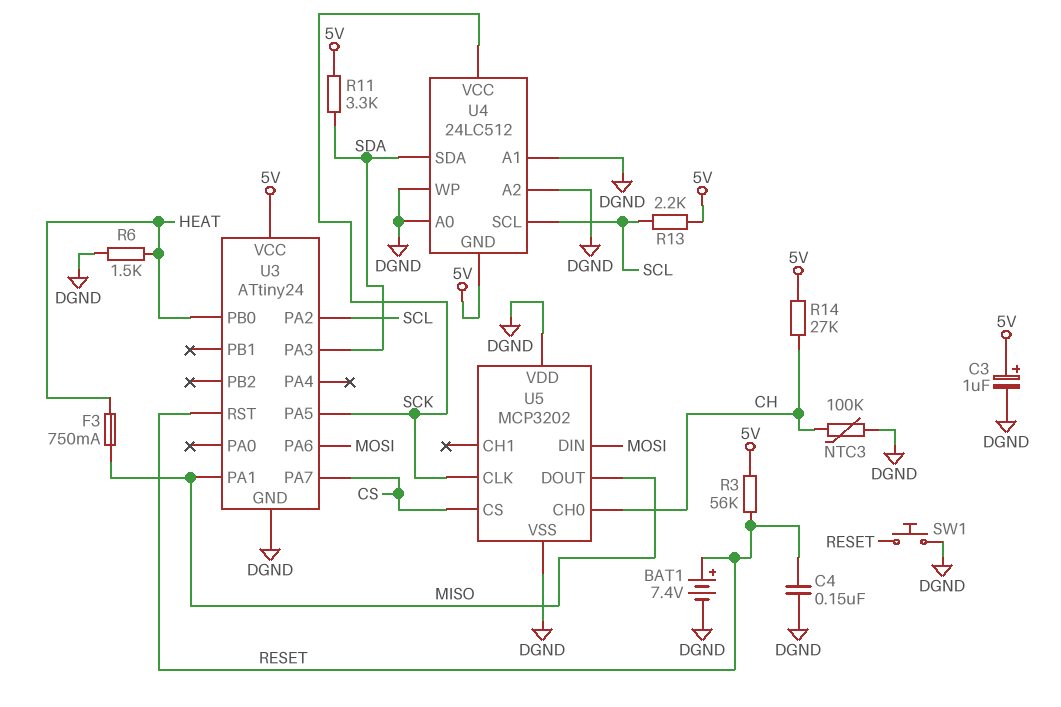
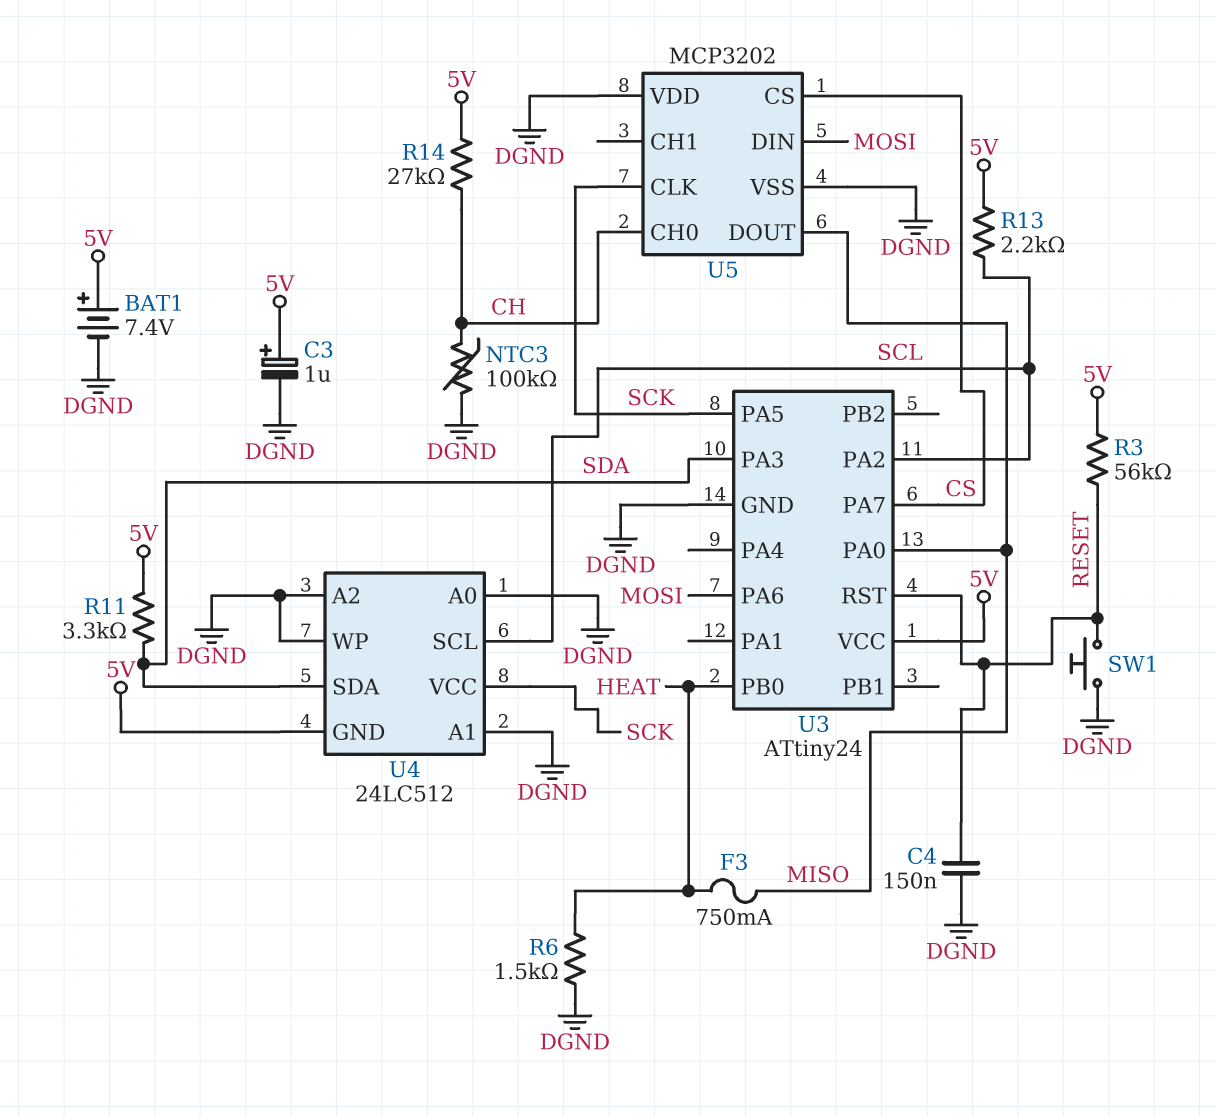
BAT1: 7.4V (plus RESET, minus DGND) -> 7.4V (plus 5V, minus DGND)
U3 pin PA0: none -> MISO
U3 pin PA1: MISO -> none

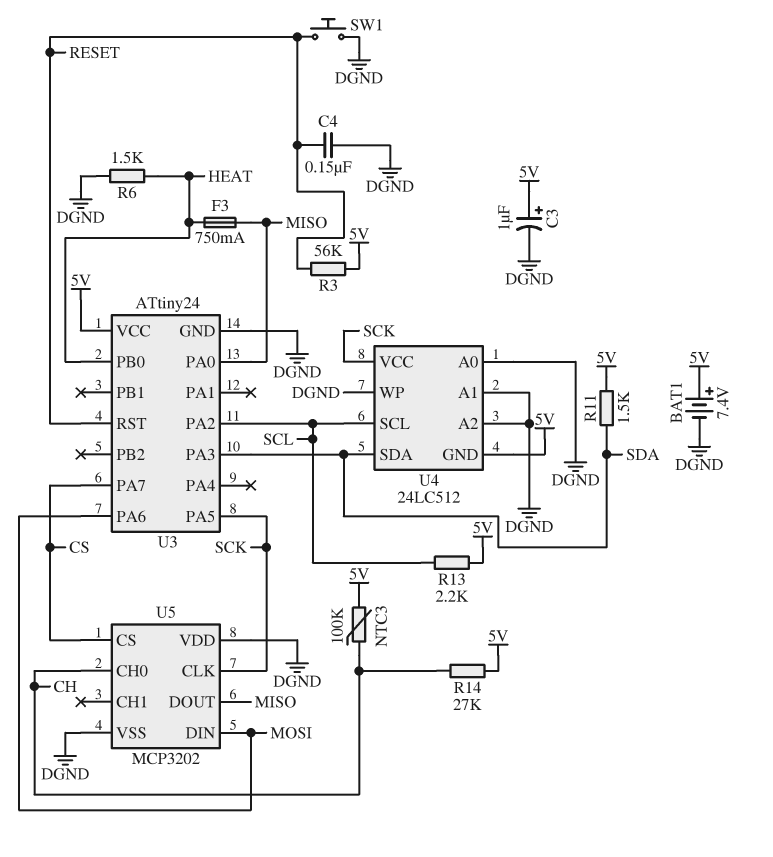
NTC3: 100k (CH, DGND) -> 100k (5V, CH)
R11: 3.3k (5V, SDA) -> 1.5k (5V, SDA)

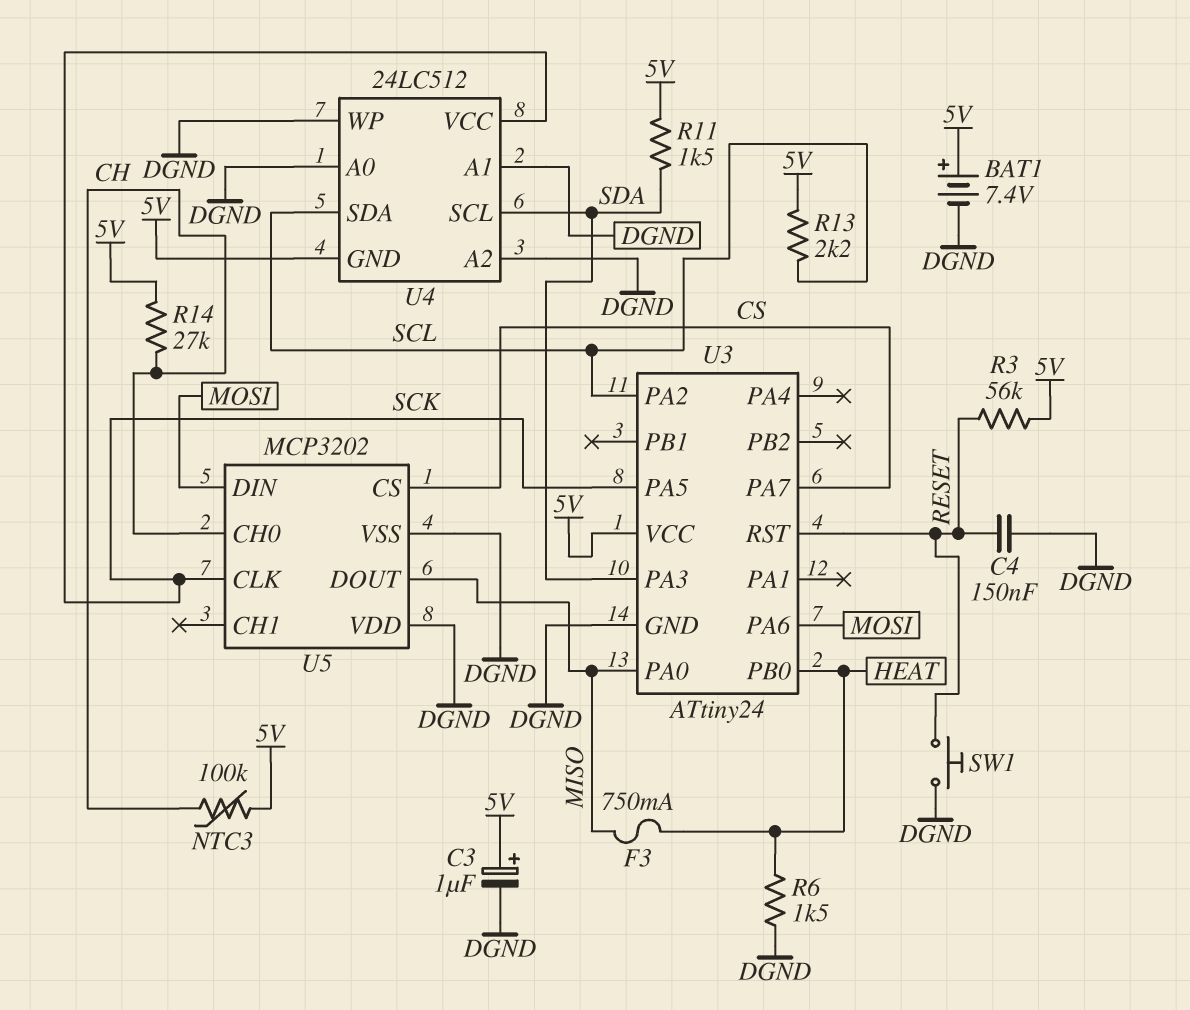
U4 pin SCL: SCL -> SDA
U4 pin SDA: SDA -> SCL

